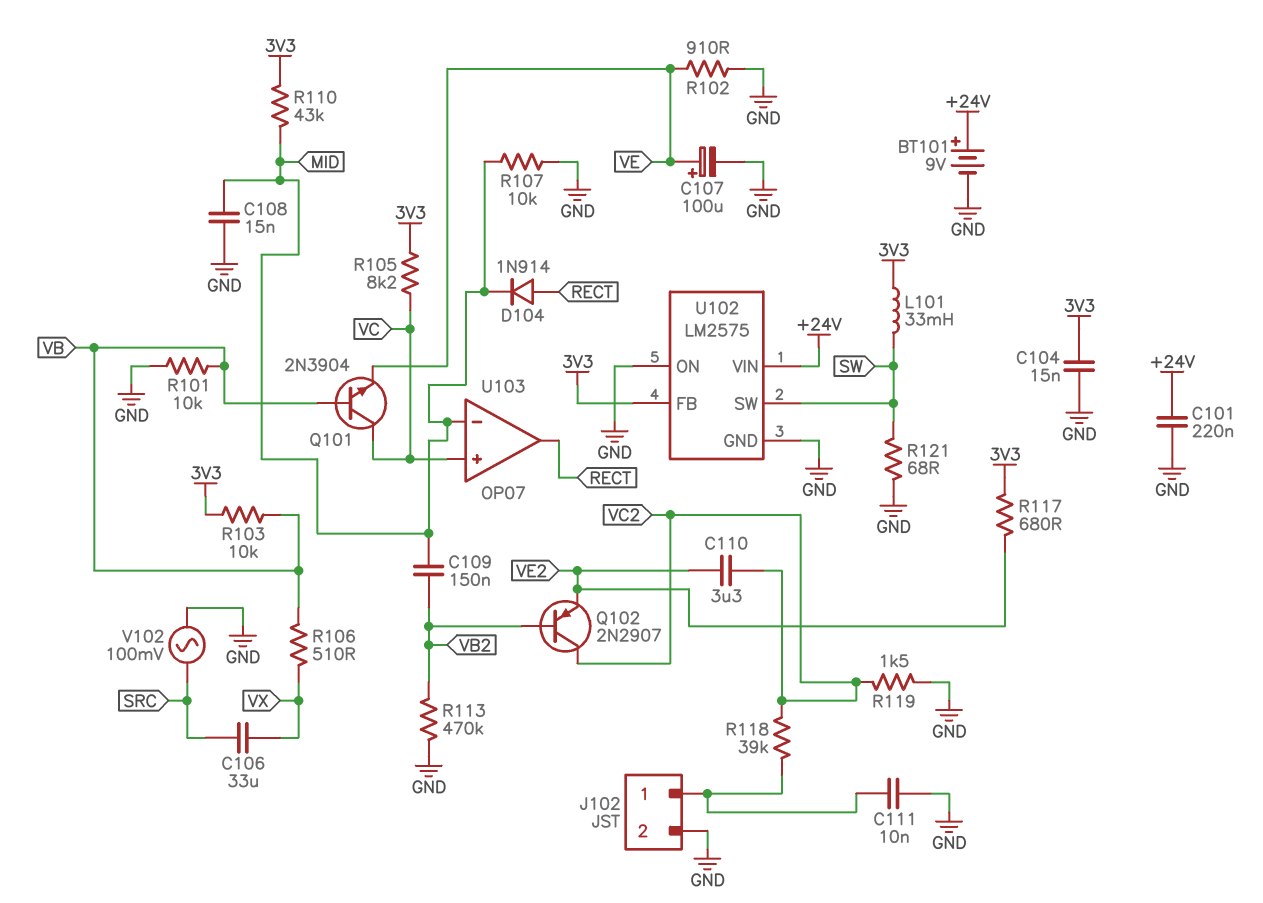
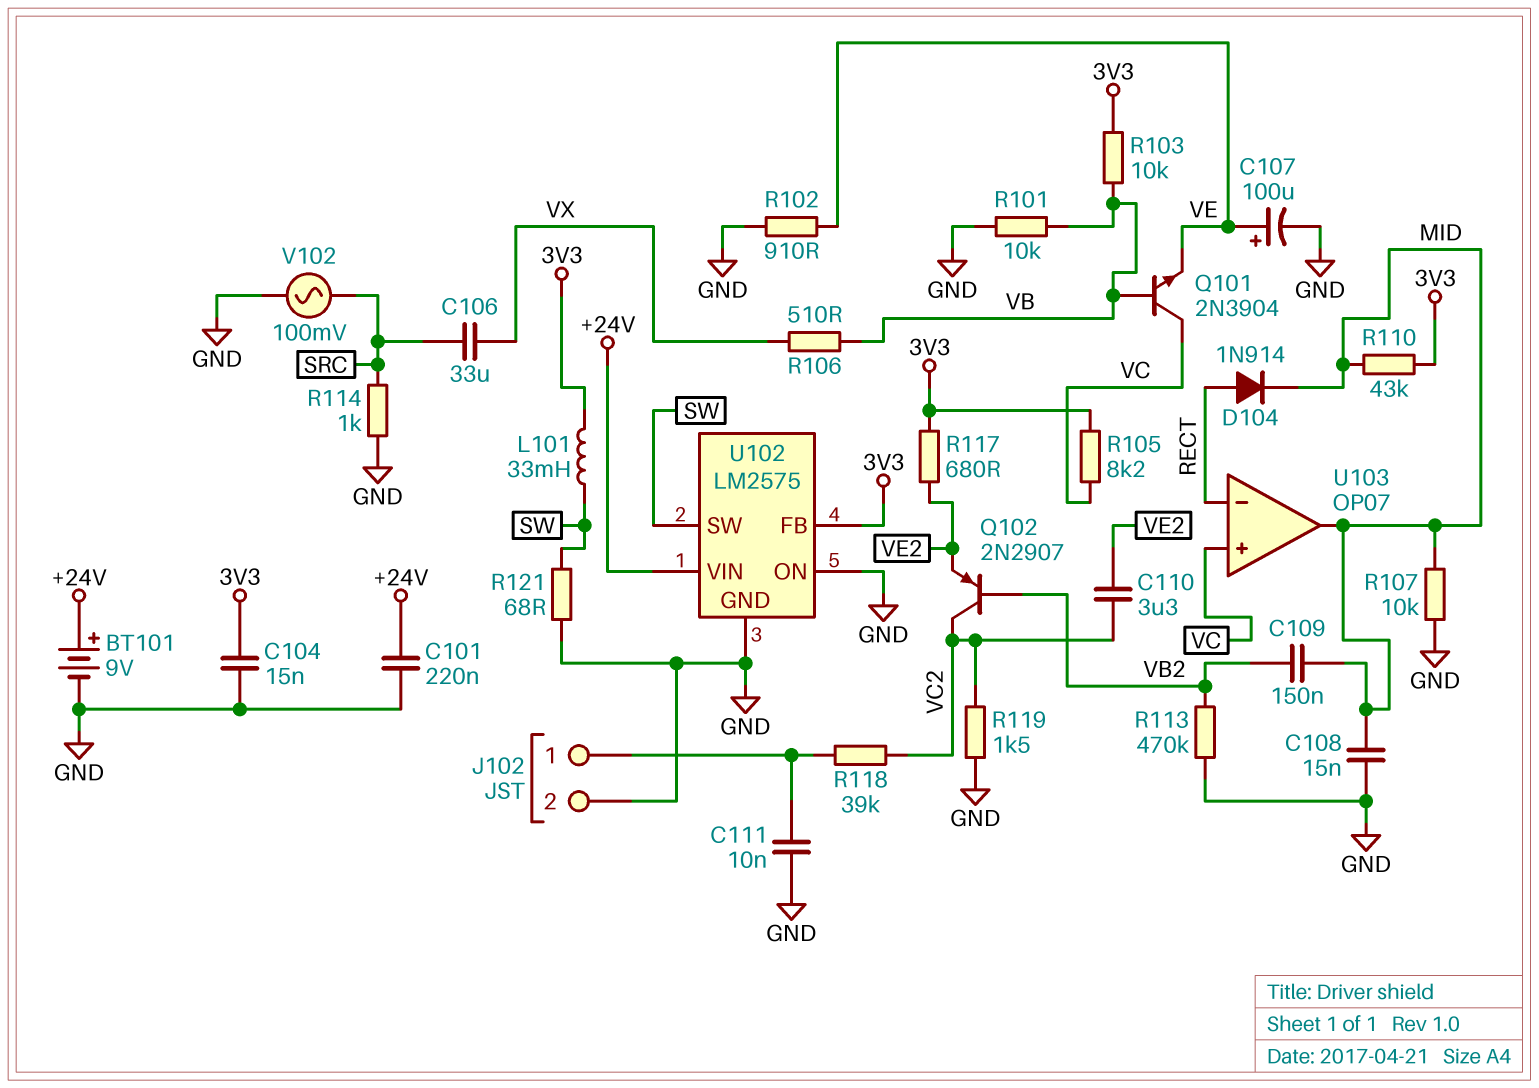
R114: none -> 1k (GND, SRC)
U103 pin in-: MID -> RECT
U103 pin out: RECT -> MID

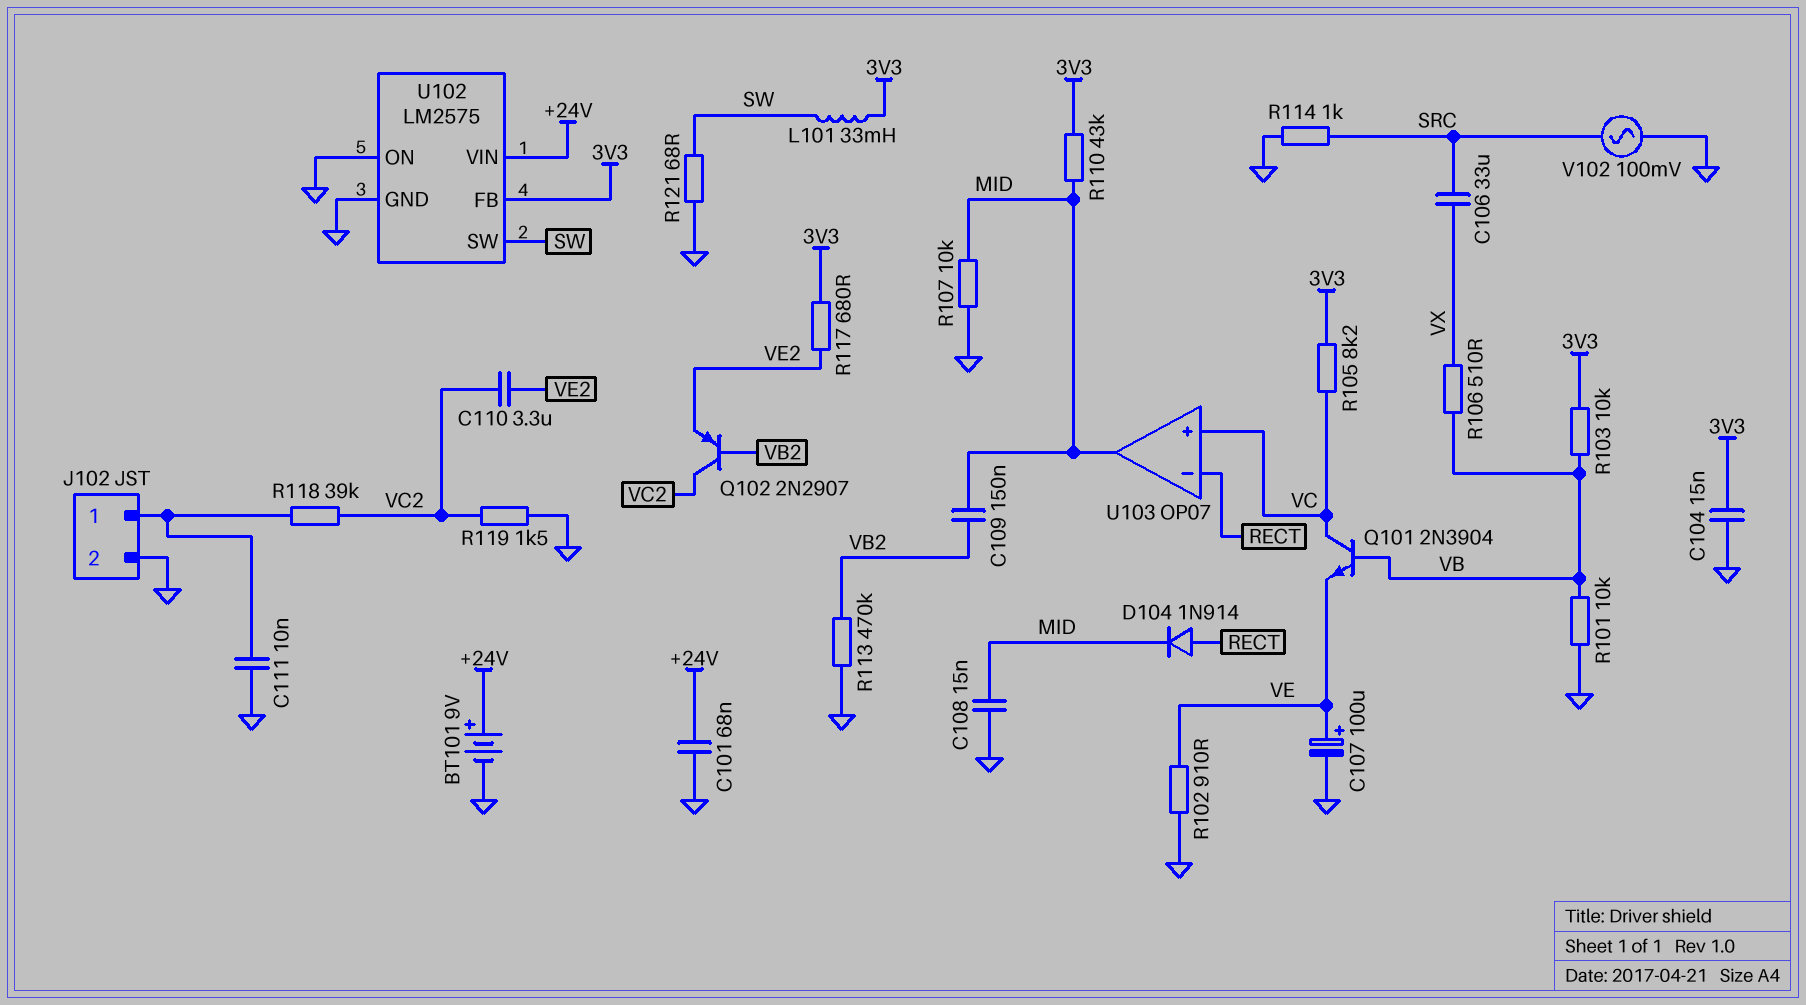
C101: 220nF (+24V, GND) -> 68nF (+24V, GND)

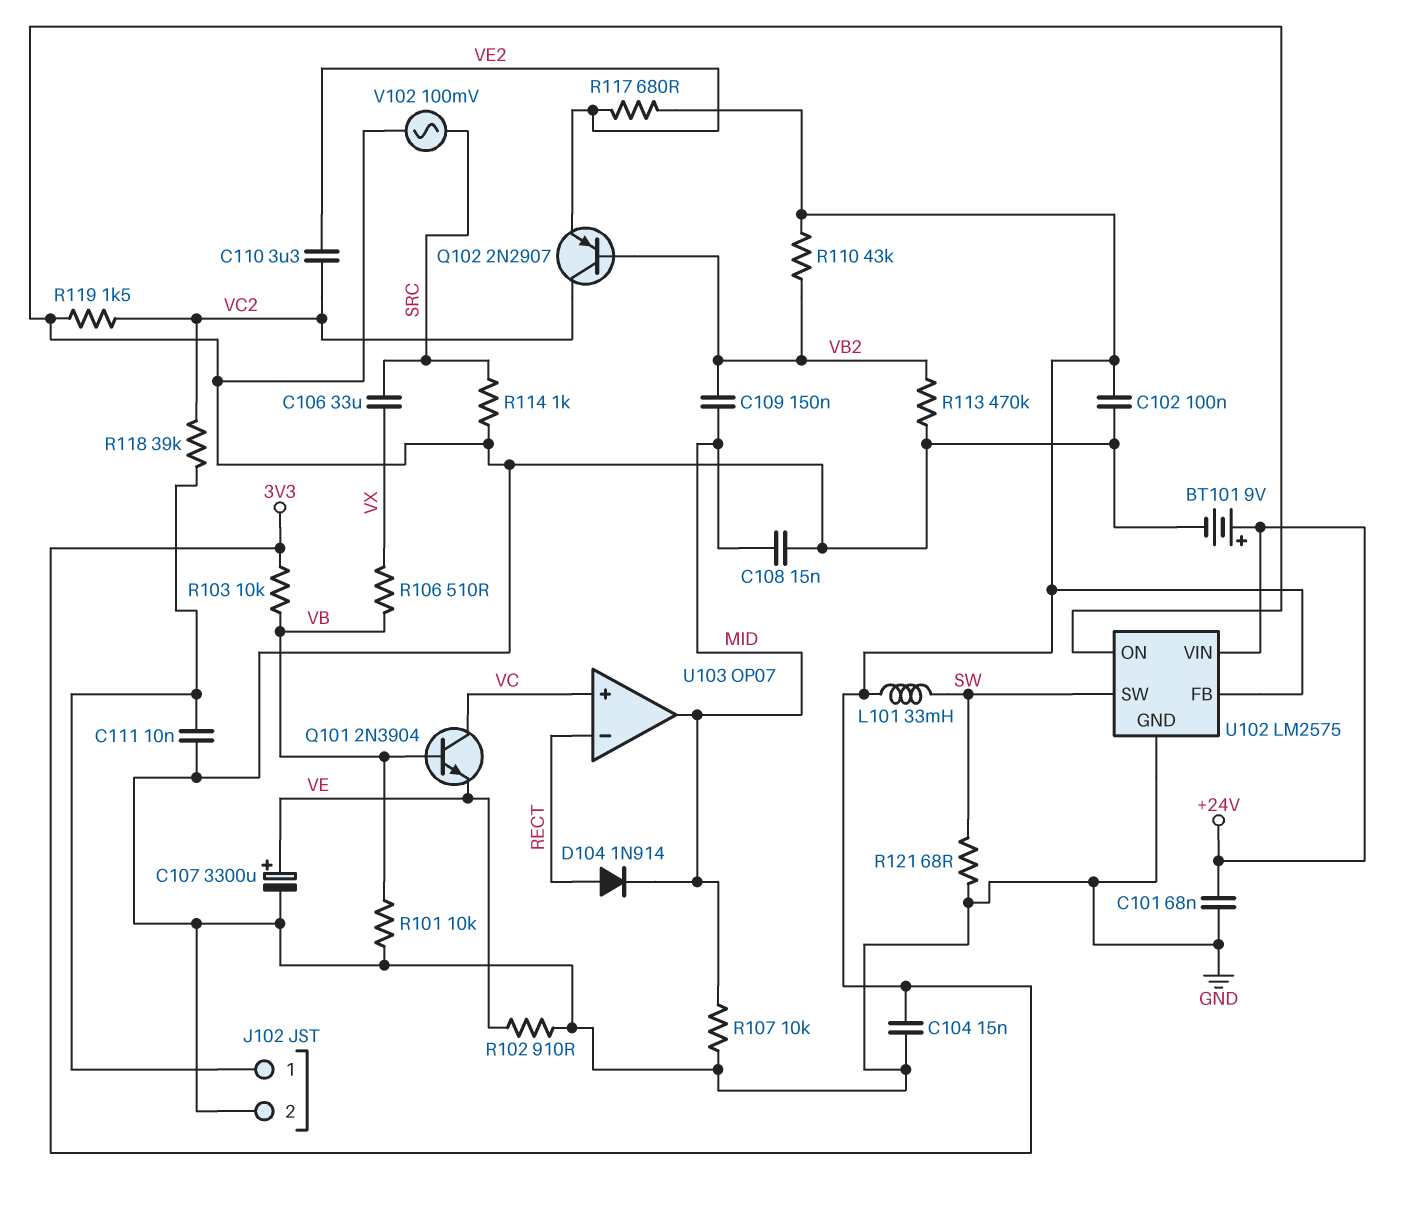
C102: none -> 100nF (3V3, GND)
C107: 100uF (plus VE, minus GND) -> 3300uF (plus VE, minus GND)
R105: 8.2k (3V3, VC) -> none
R110: 43k (3V3, MID) -> 43k (3V3, VB2)

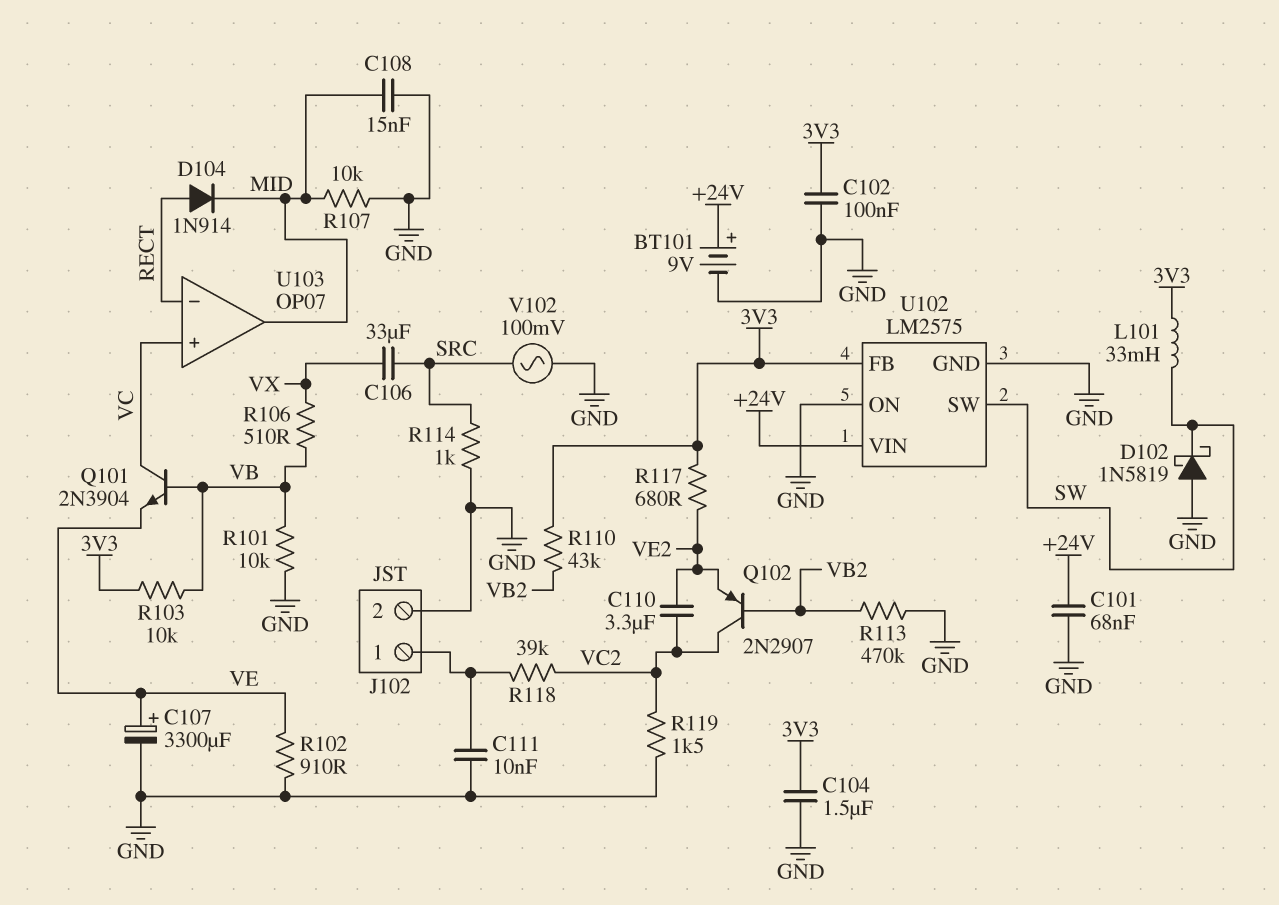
C104: 15nF (3V3, GND) -> 1.5uF (3V3, GND)
C109: 150nF (MID, VB2) -> none
D102: none -> schottky 1N5819 (A GND, K SW)
R121: 68 (GND, SW) -> none

